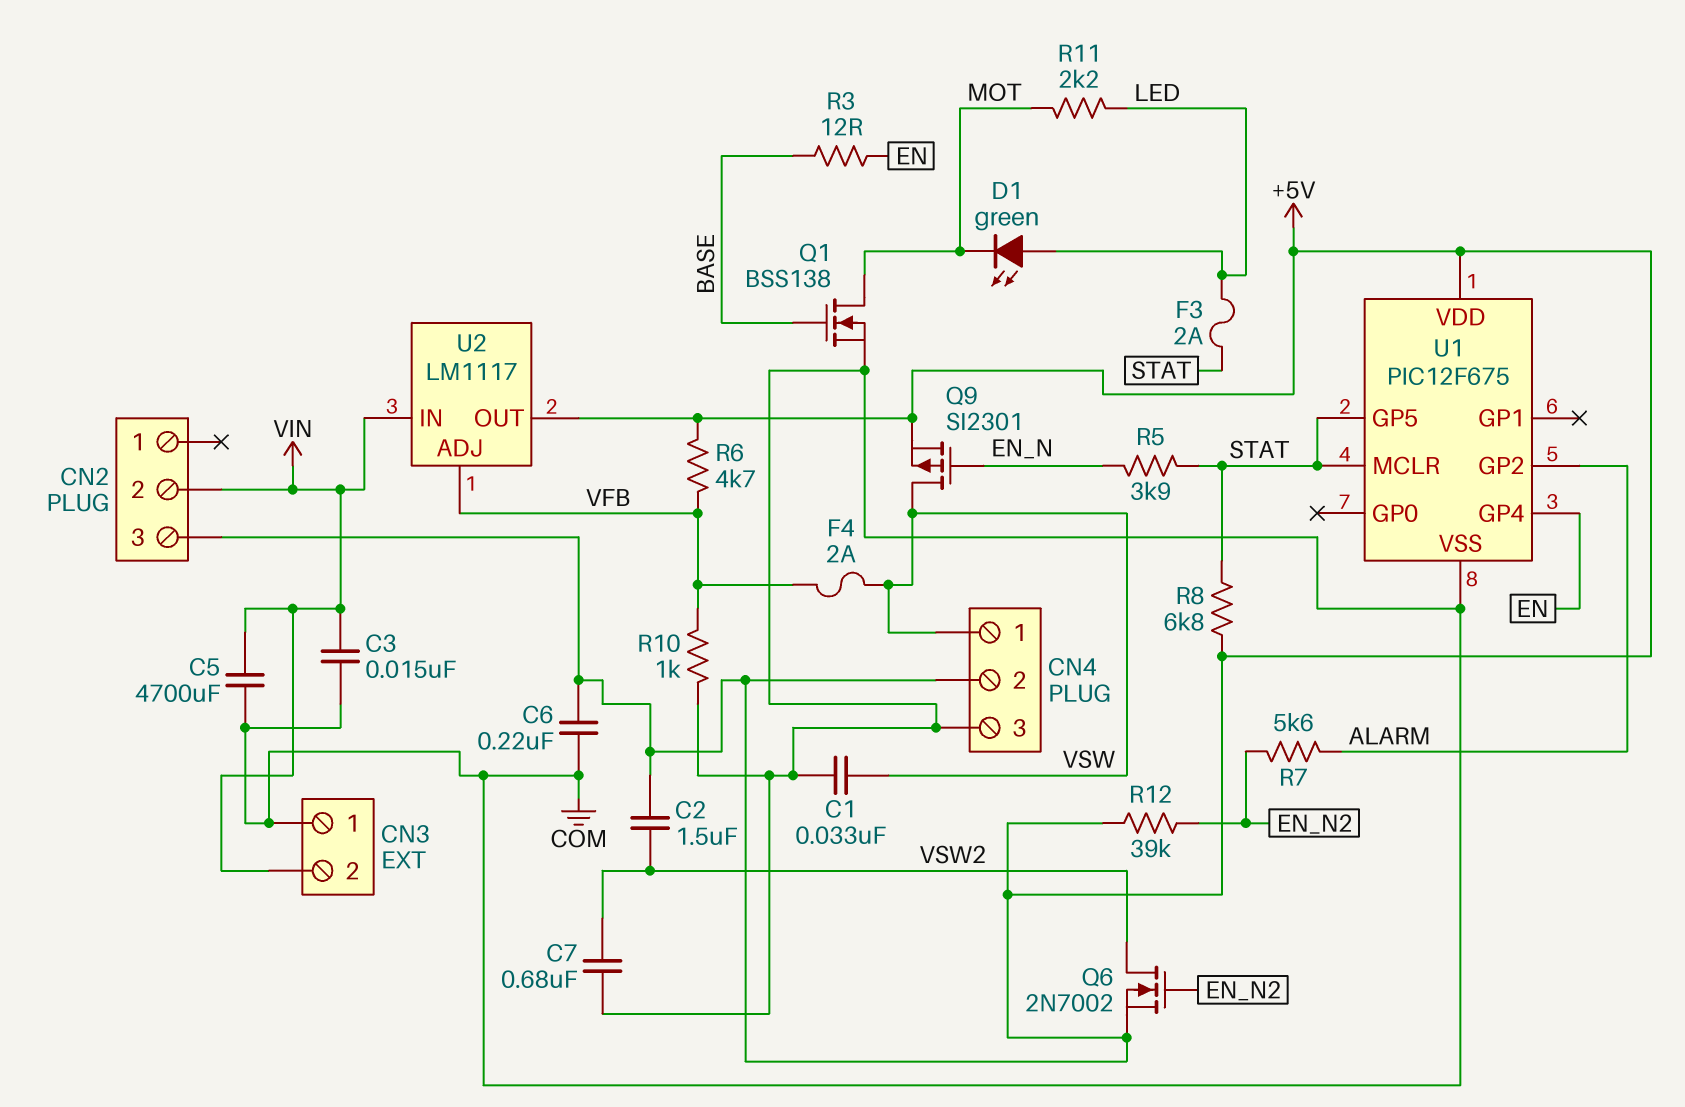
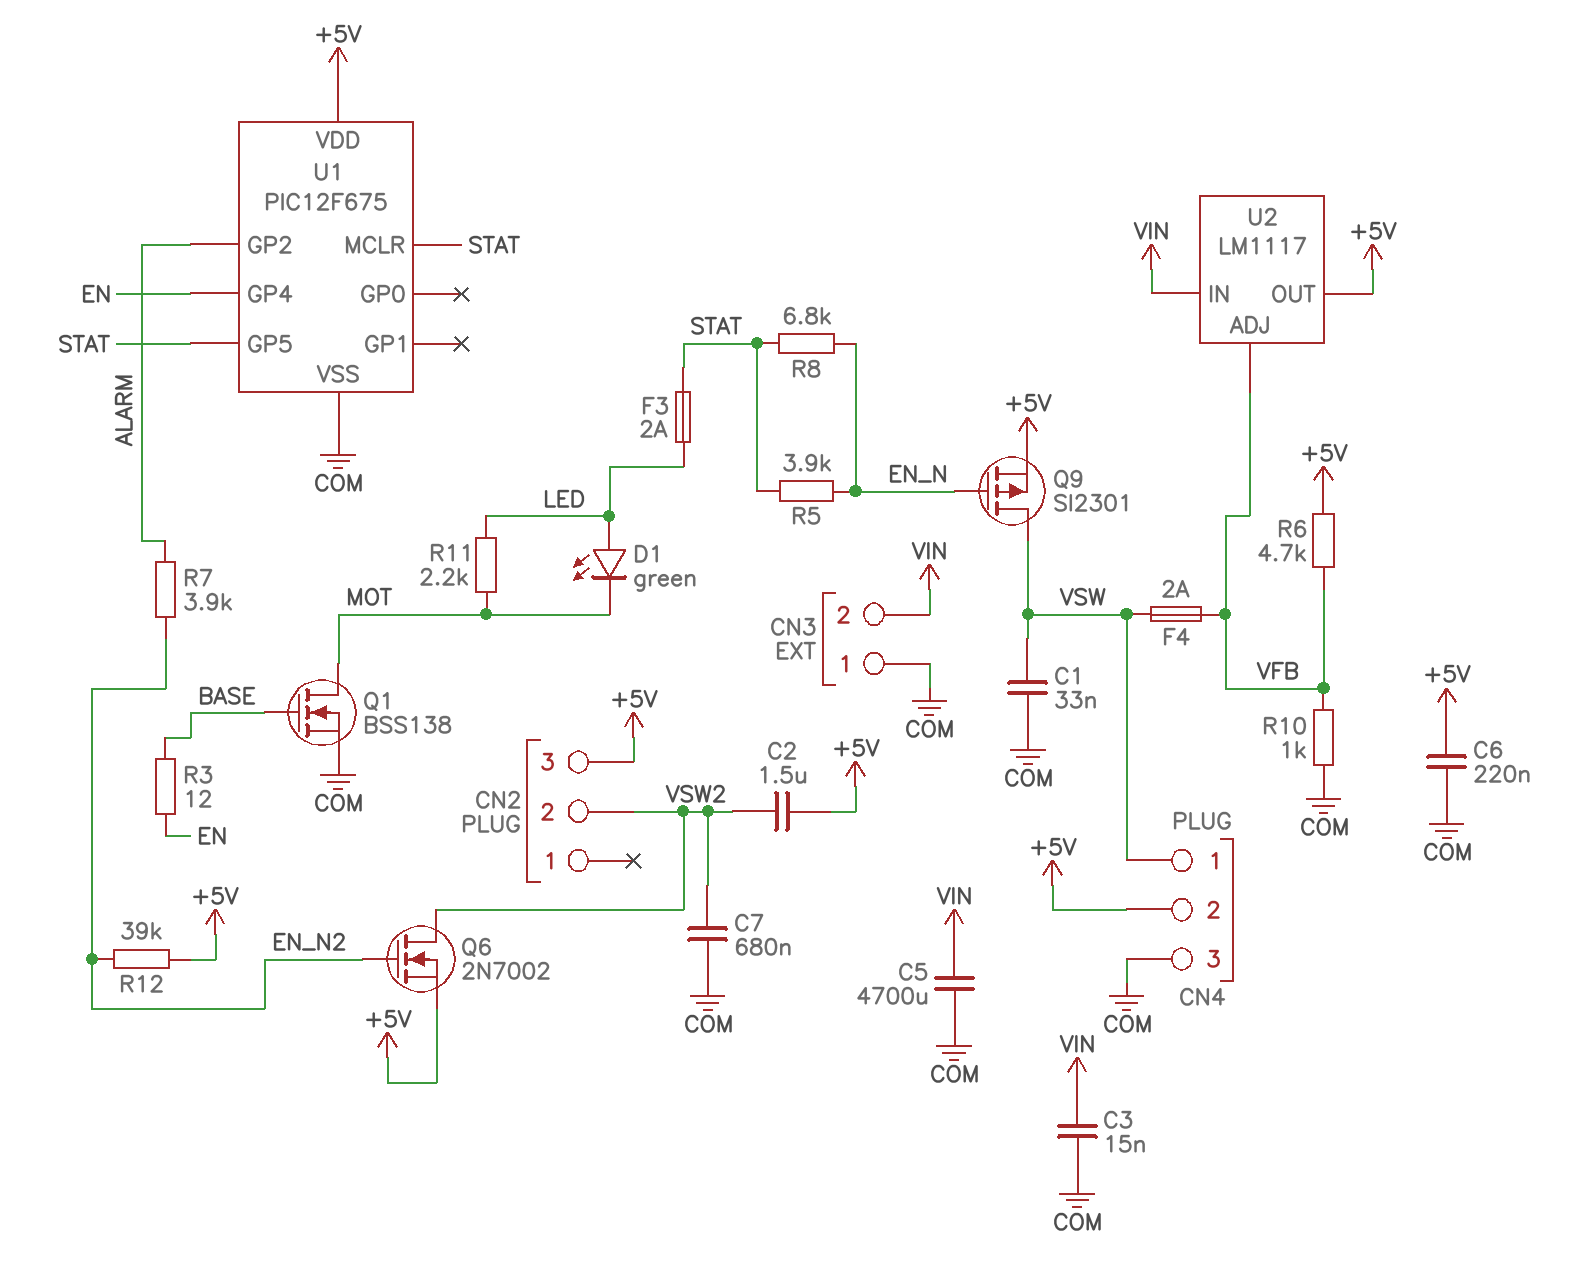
CN2 pin 2: VIN -> VSW2
R7: 5.6k (ALARM, EN_N2) -> 3.9k (ALARM, EN_N2)
R8: 6.8k (+5V, STAT) -> 6.8k (EN_N, STAT)

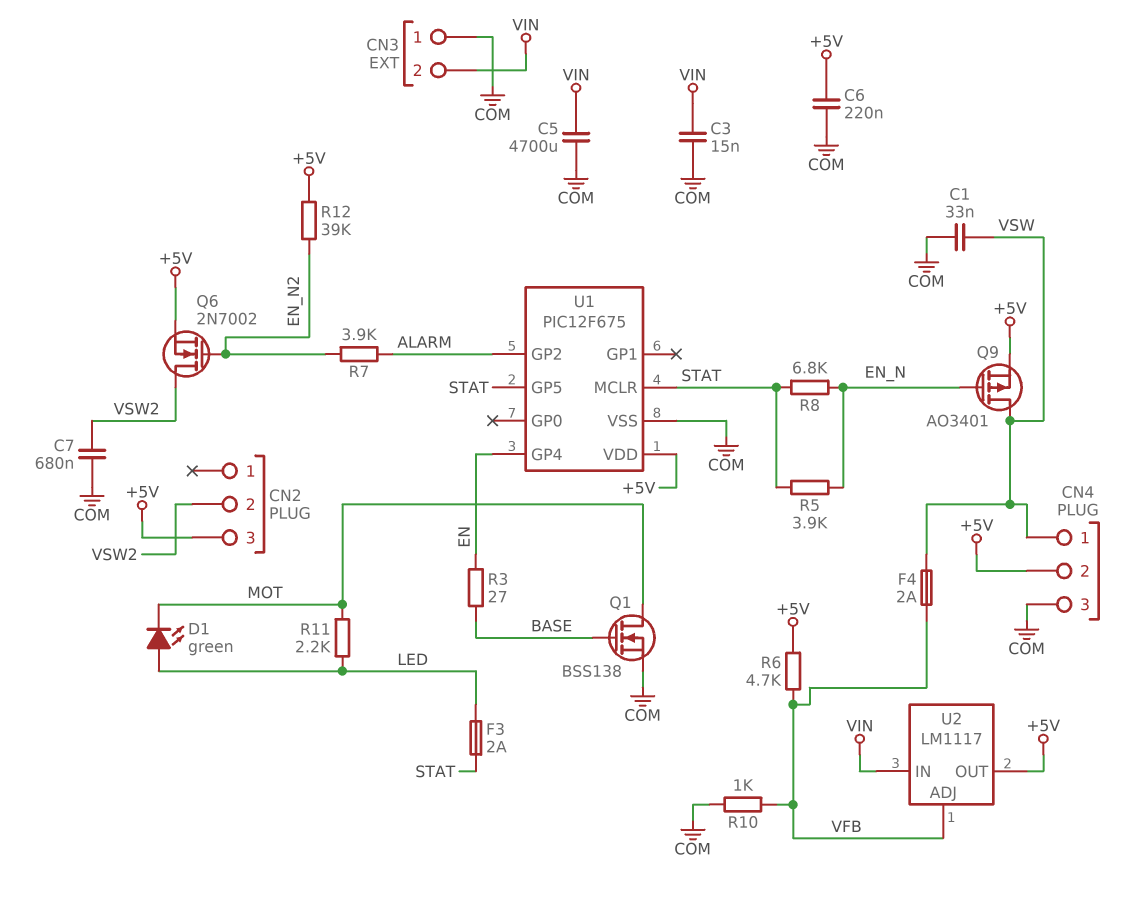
C2: 1.5uF (+5V, VSW2) -> none
Q9: PMOS SI2301 (G EN_N, D VSW, S +5V) -> PMOS AO3401 (G EN_N, D VSW, S +5V)
R3: 12 (BASE, EN) -> 27 (BASE, EN)

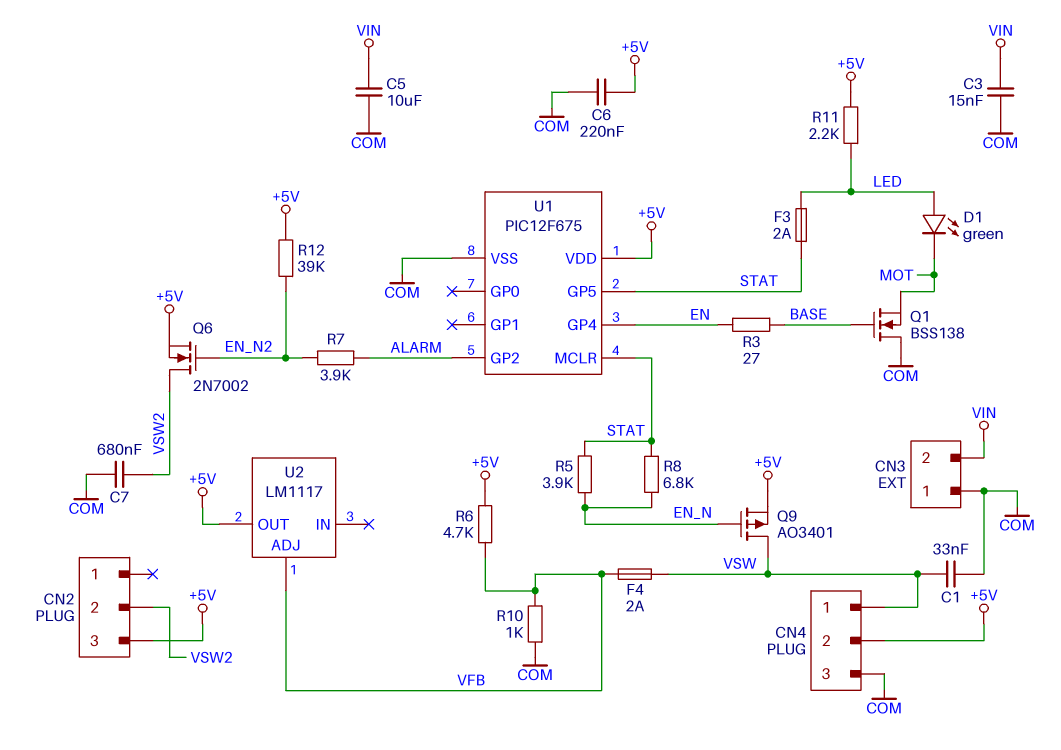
C5: 4700uF (COM, VIN) -> 10uF (COM, VIN)
Q1: NMOS BSS138 (G BASE, D MOT, S COM) -> NMOS BSS138 (G BASE, D COM, S MOT)
R11: 2.2k (LED, MOT) -> 2.2k (+5V, LED)
U2 pin IN: VIN -> none

